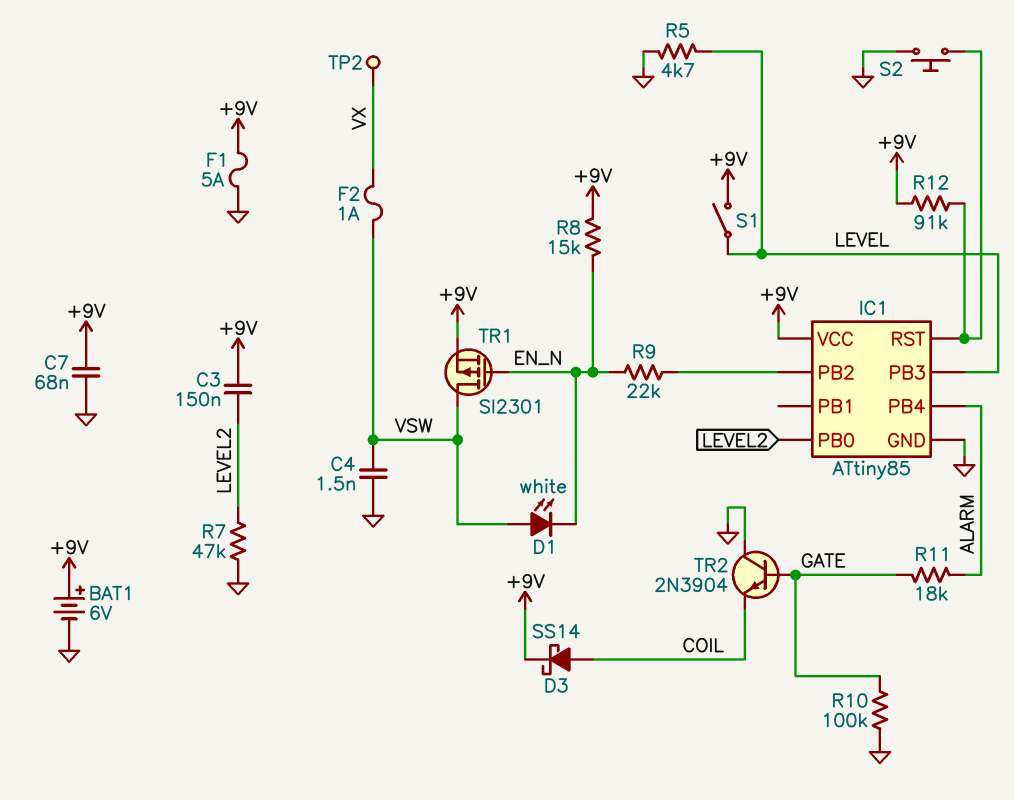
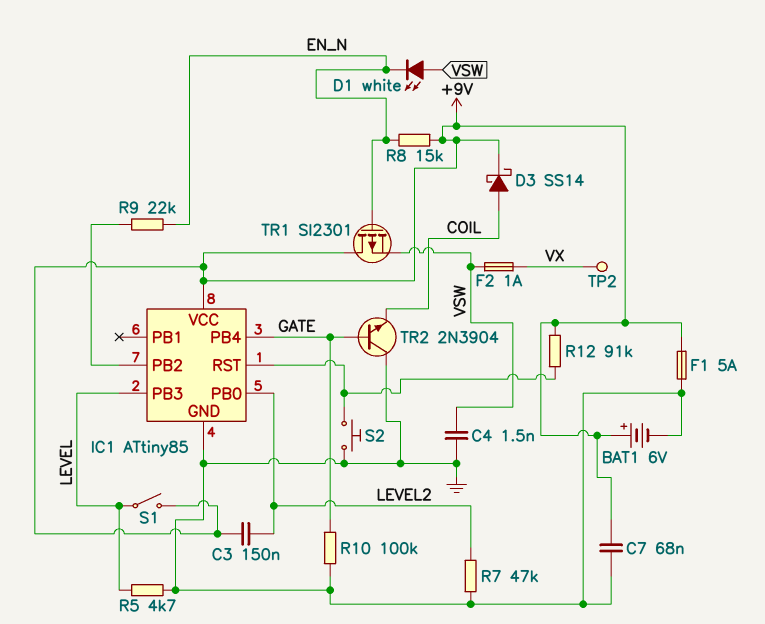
IC1 pin PB4: ALARM -> GATE
R11: 18k (ALARM, GATE) -> none
TR1: PMOS SI2301 (G EN_N, D VSW, S +9V) -> PMOS SI2301 (G EN_N, D +9V, S VSW)

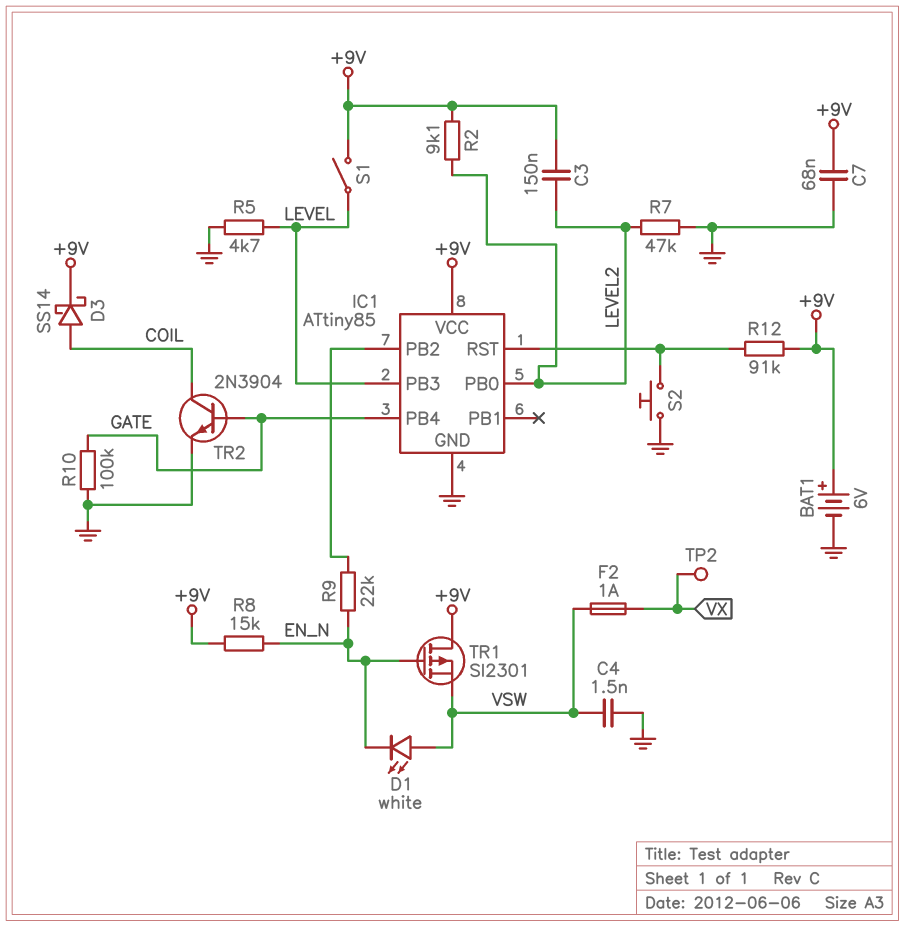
F1: 5A (+9V, GND) -> none
R2: none -> 9.1k (+9V, LEVEL2)
TR2: NPN 2N3904 (B GATE, C GND, E COIL) -> NPN 2N3904 (B GATE, C COIL, E GND)

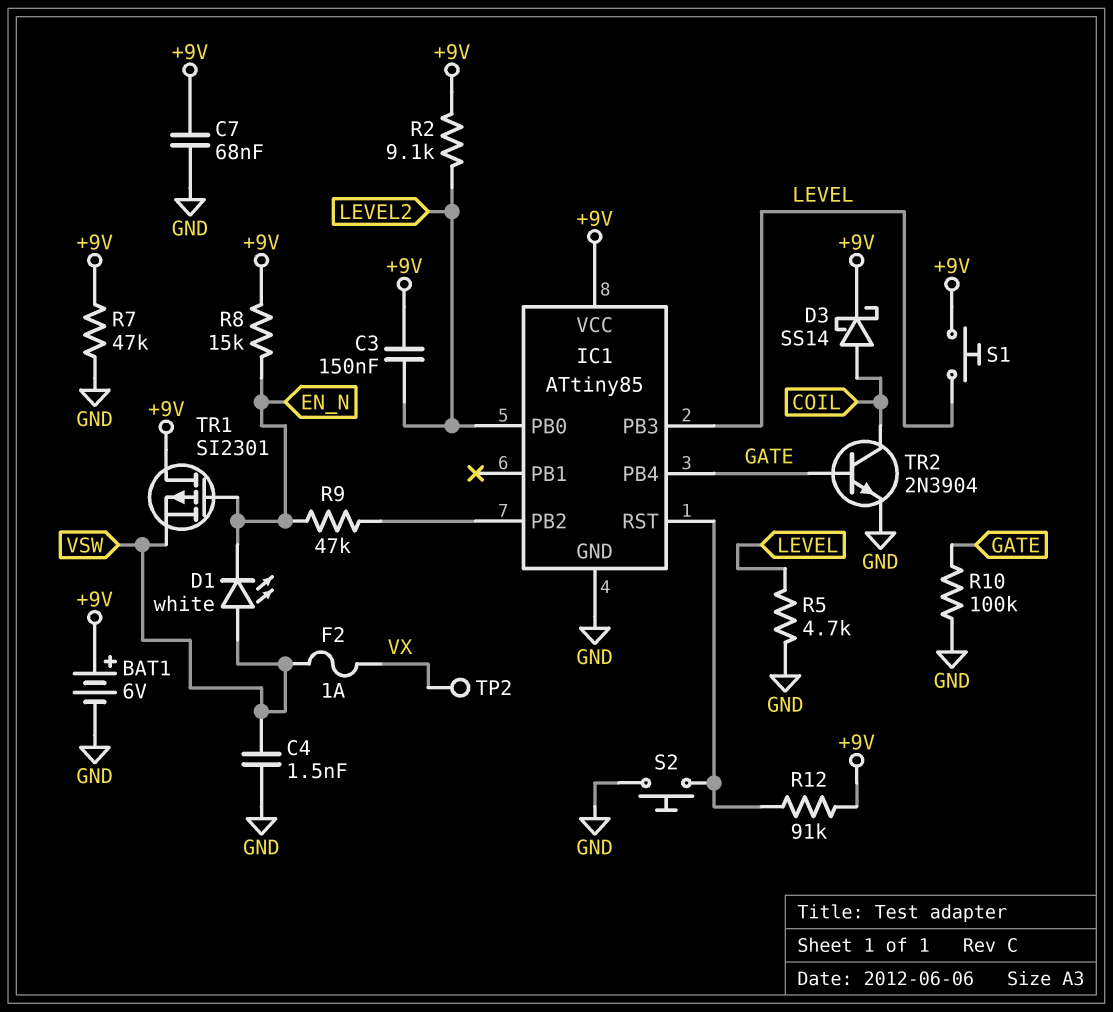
R7: 47k (GND, LEVEL2) -> 47k (+9V, GND)
R9: 22k (EN_N, IC1/PB2) -> 47k (EN_N, IC1/PB2)
S1: switch (+9V, LEVEL) -> button (+9V, LEVEL)

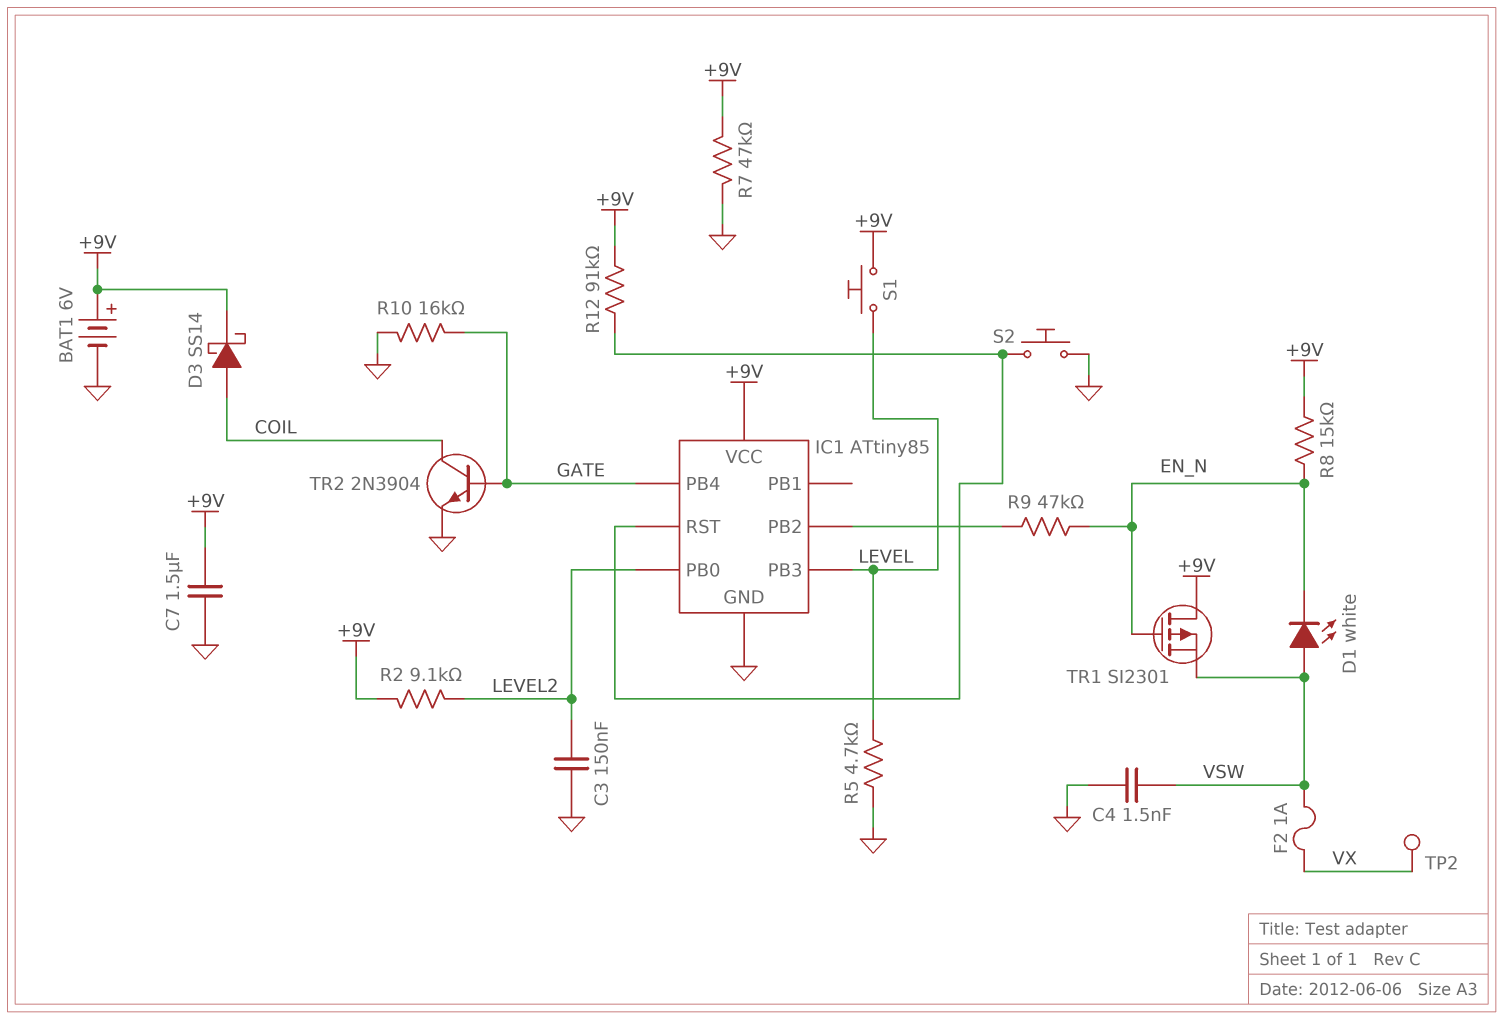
C3: 150nF (+9V, LEVEL2) -> 150nF (GND, LEVEL2)
C7: 68nF (+9V, GND) -> 1.5uF (+9V, GND)
R10: 100k (GATE, GND) -> 16k (GATE, GND)

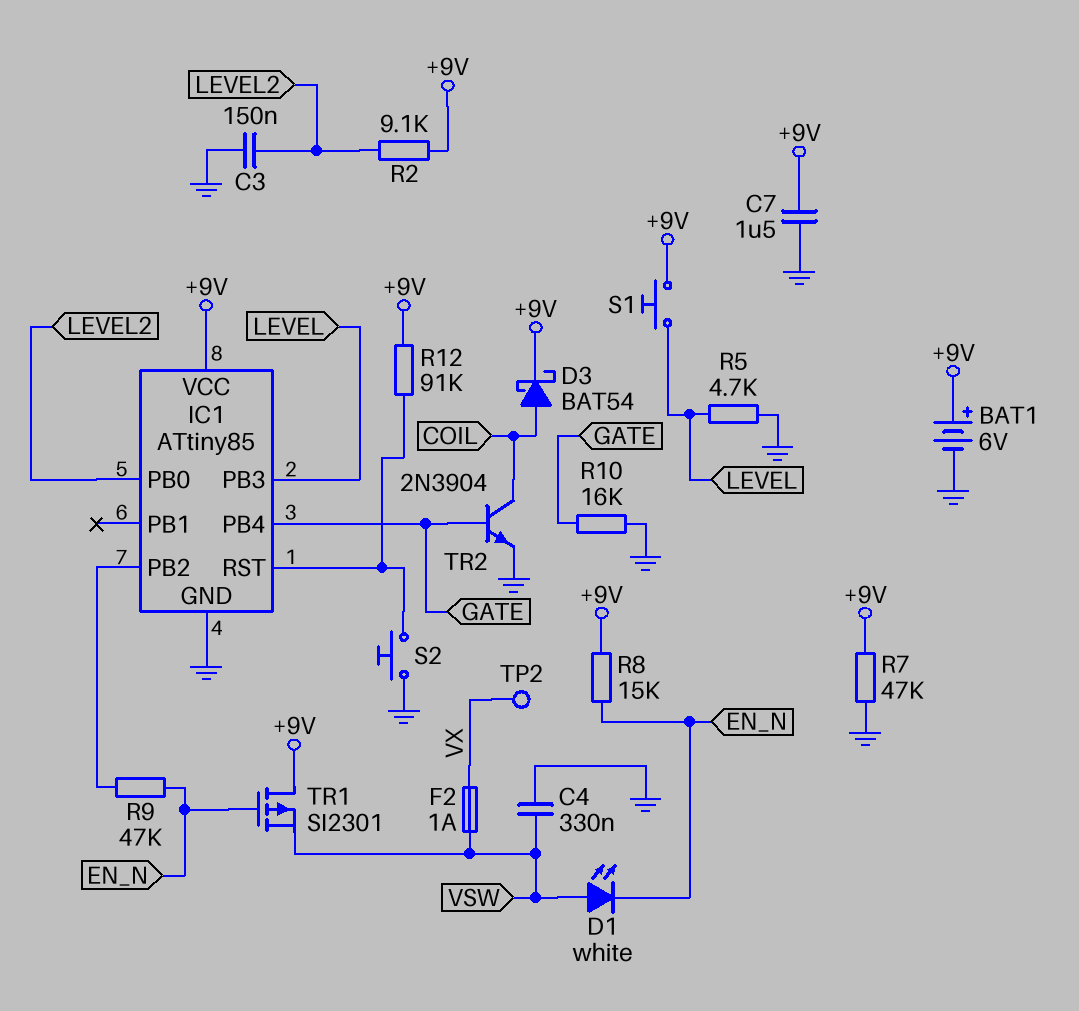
C4: 1.5nF (GND, VSW) -> 330nF (GND, VSW)
D3: schottky SS14 (A COIL, K +9V) -> schottky BAT54 (A COIL, K +9V)

